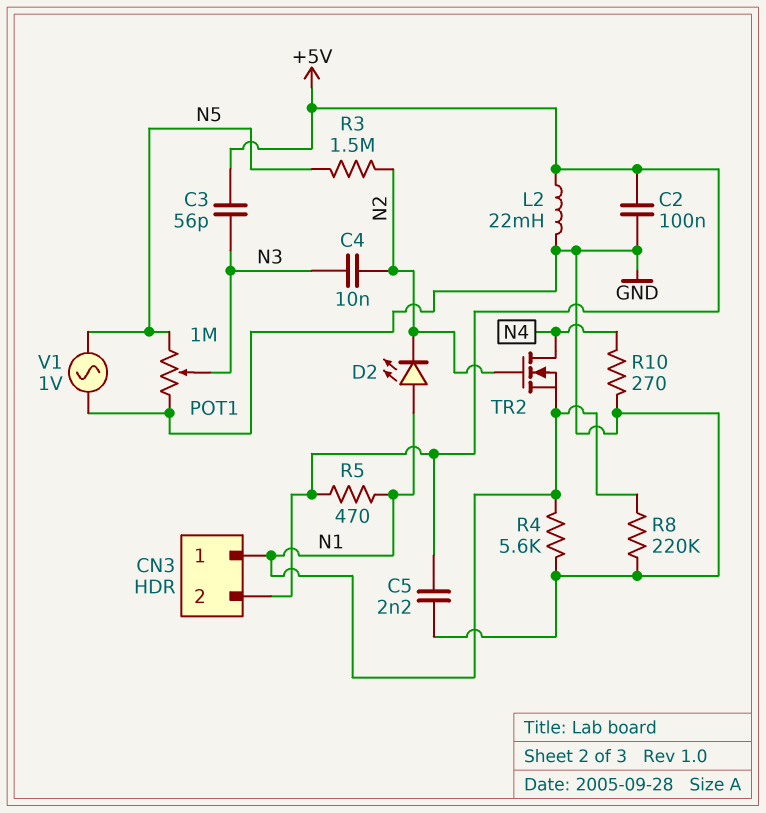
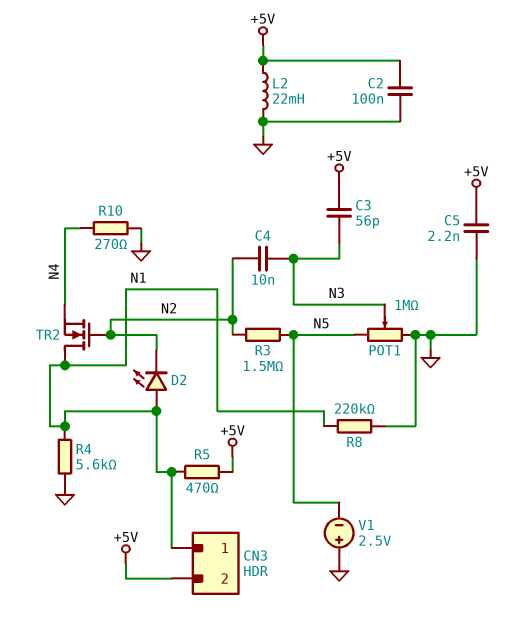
TR2: NMOS (G N2, D N4, S N1) -> NMOS (G N2, D N1, S N4)
V1: AC 1V (GND, N5) -> 2.5V (plus GND, minus N5)

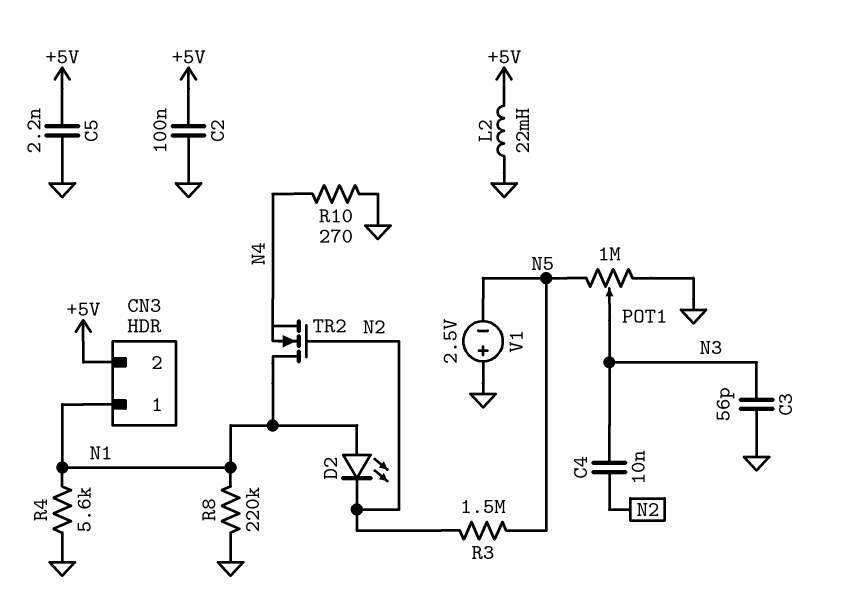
C3: 56pF (+5V, N3) -> 56pF (GND, N3)
R5: 470 (+5V, N1) -> none

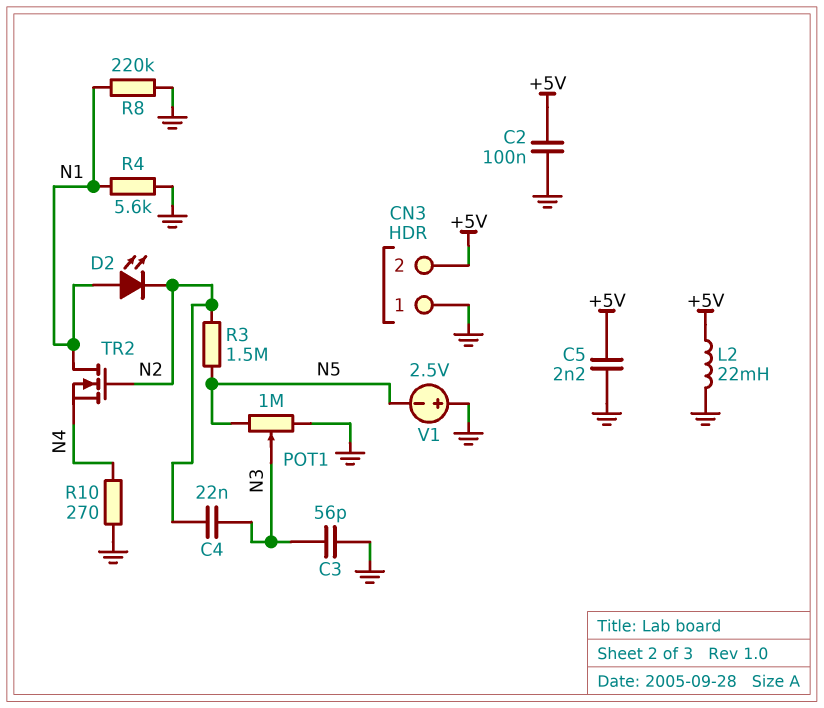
C4: 10nF (N2, N3) -> 22nF (N2, N3)
CN3 pin 1: N1 -> GND

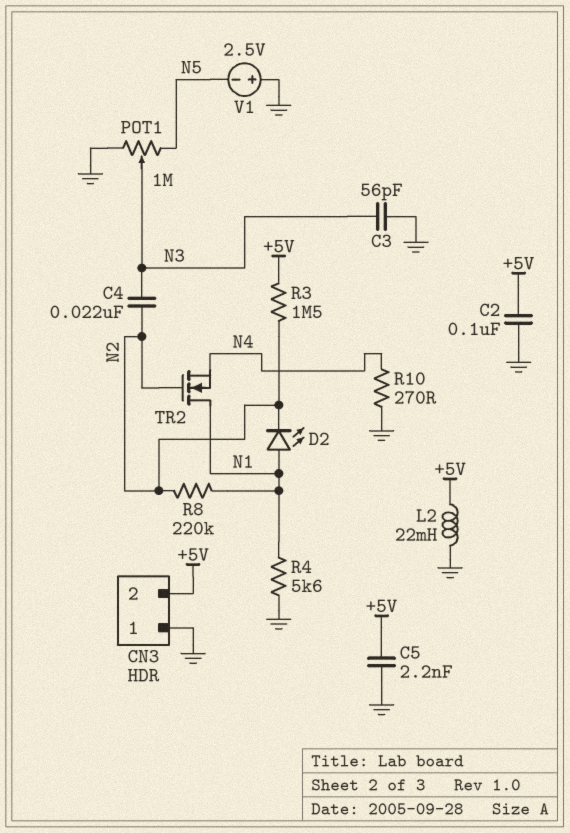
R3: 1.5M (N2, N5) -> 1.5M (+5V, N2)
R8: 220k (GND, N1) -> 220k (N1, N2)

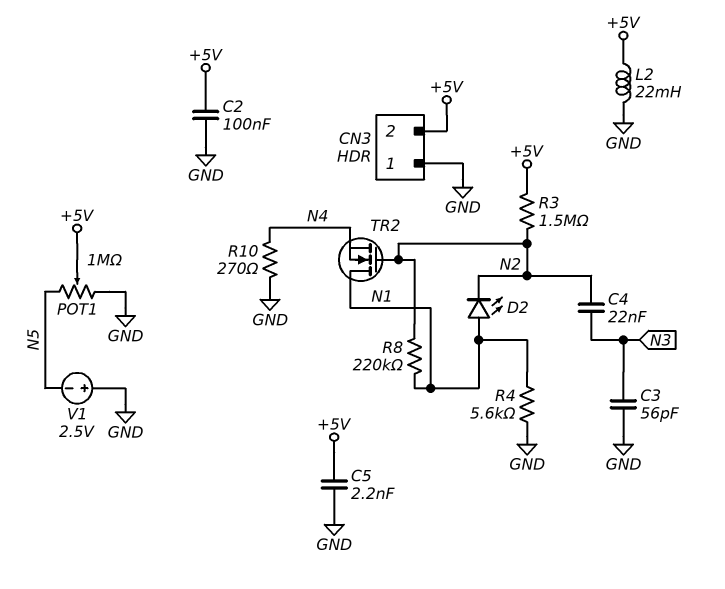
POT1: 1M (GND, N5, wiper N3) -> 1M (GND, N5, wiper +5V)

